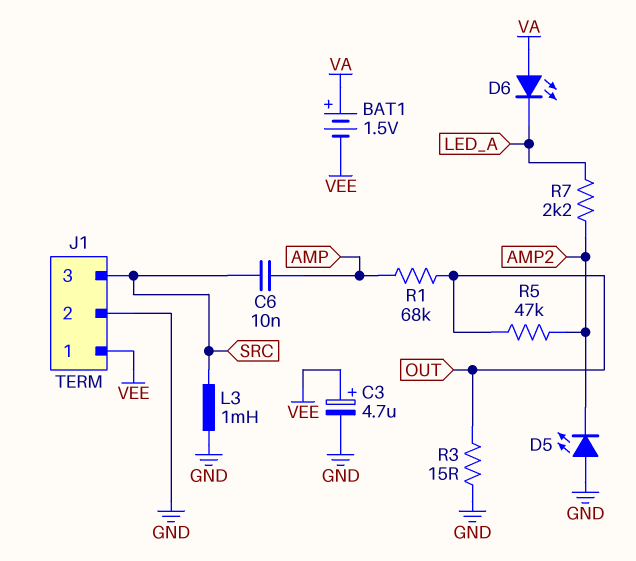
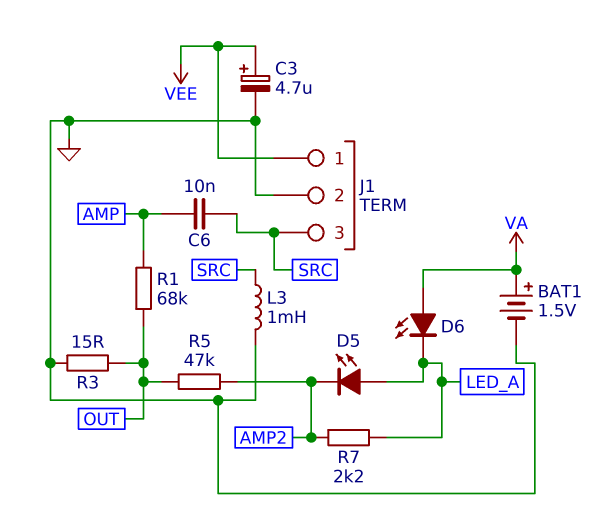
BAT1: 1.5V (plus VA, minus VEE) -> 1.5V (plus VA, minus GND)
D5: LED (A GND, K AMP2) -> LED (A LED_A, K AMP2)

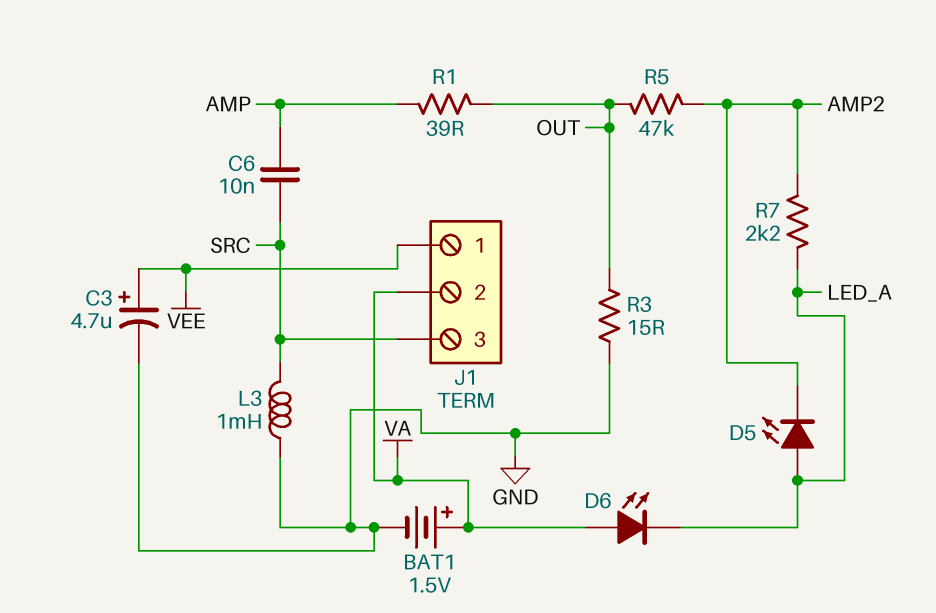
J1 pin 2: GND -> VA
R1: 68k (AMP, OUT) -> 39 (AMP, OUT)

